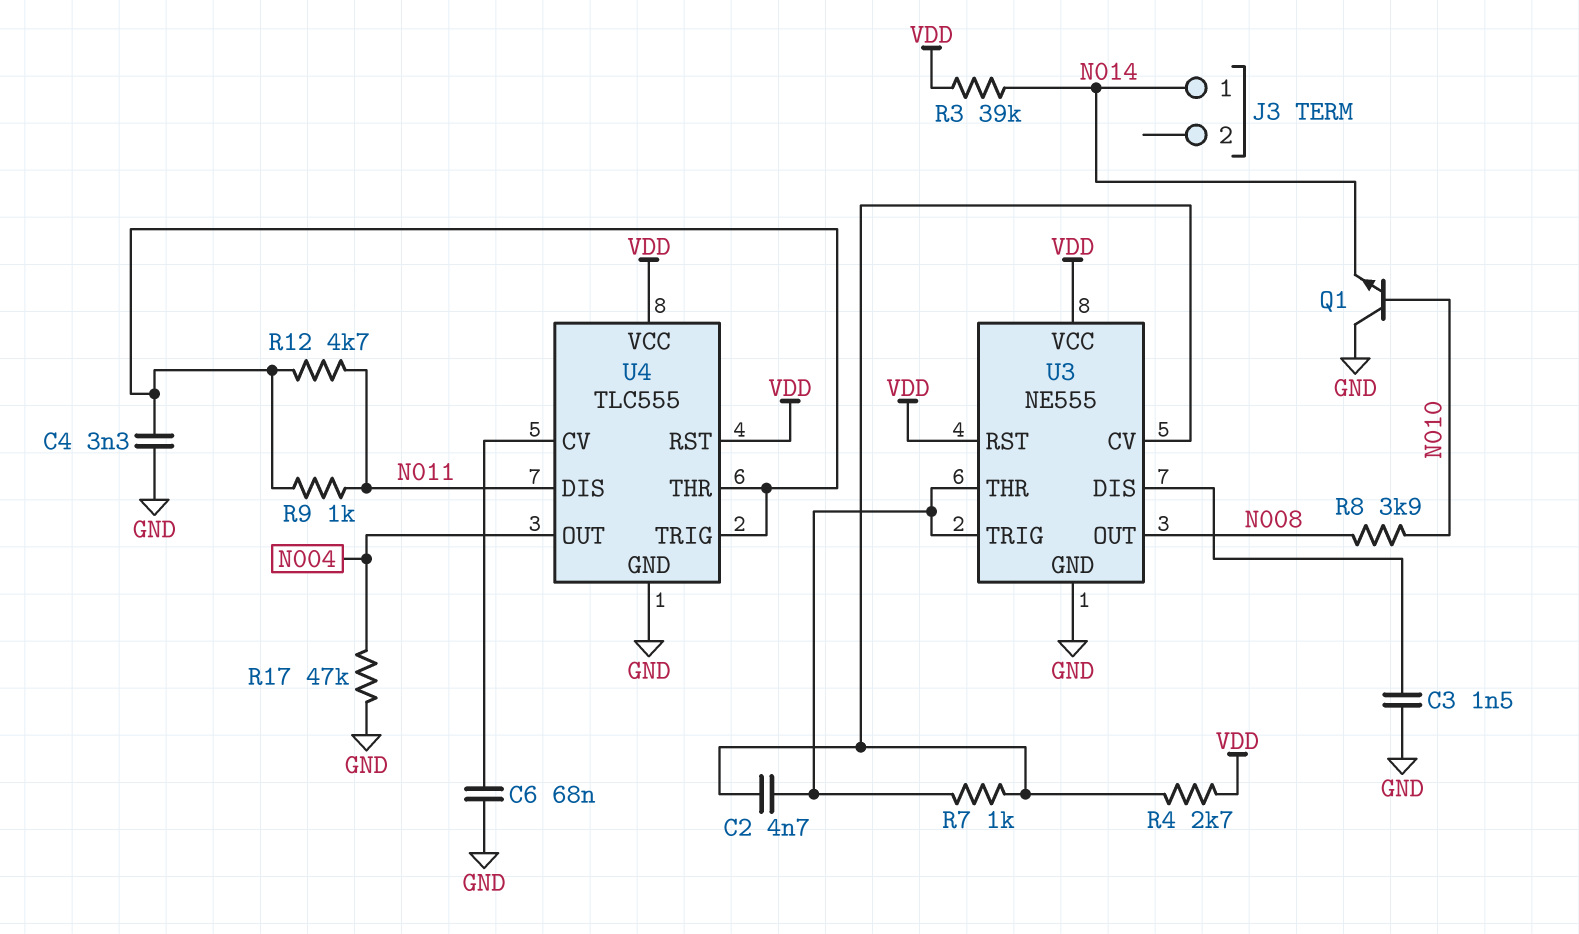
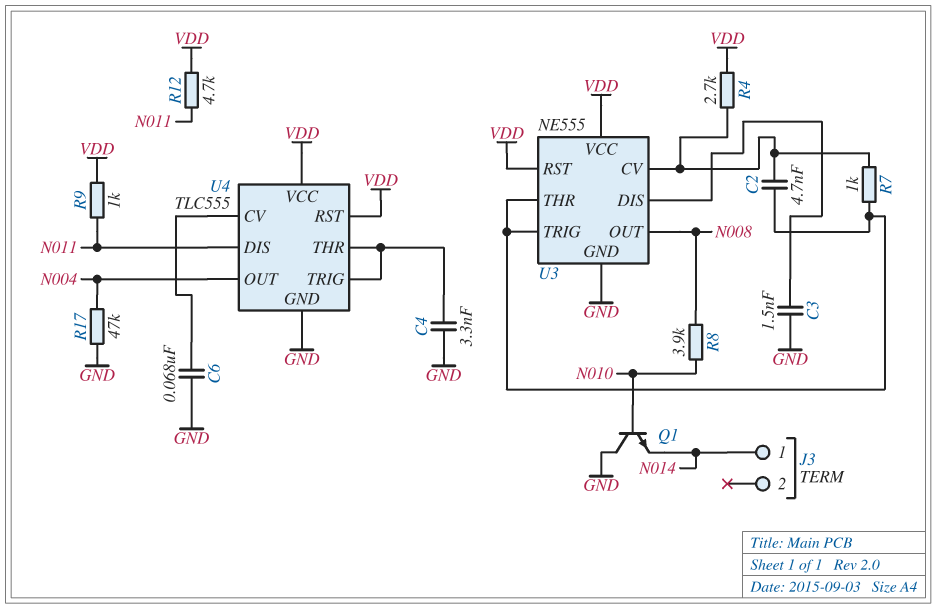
R3: 39k (N014, VDD) -> none
R9: 1k (N011, U4/THR) -> 1k (N011, VDD)
R12: 4.7k (N011, U4/THR) -> 4.7k (N011, VDD)

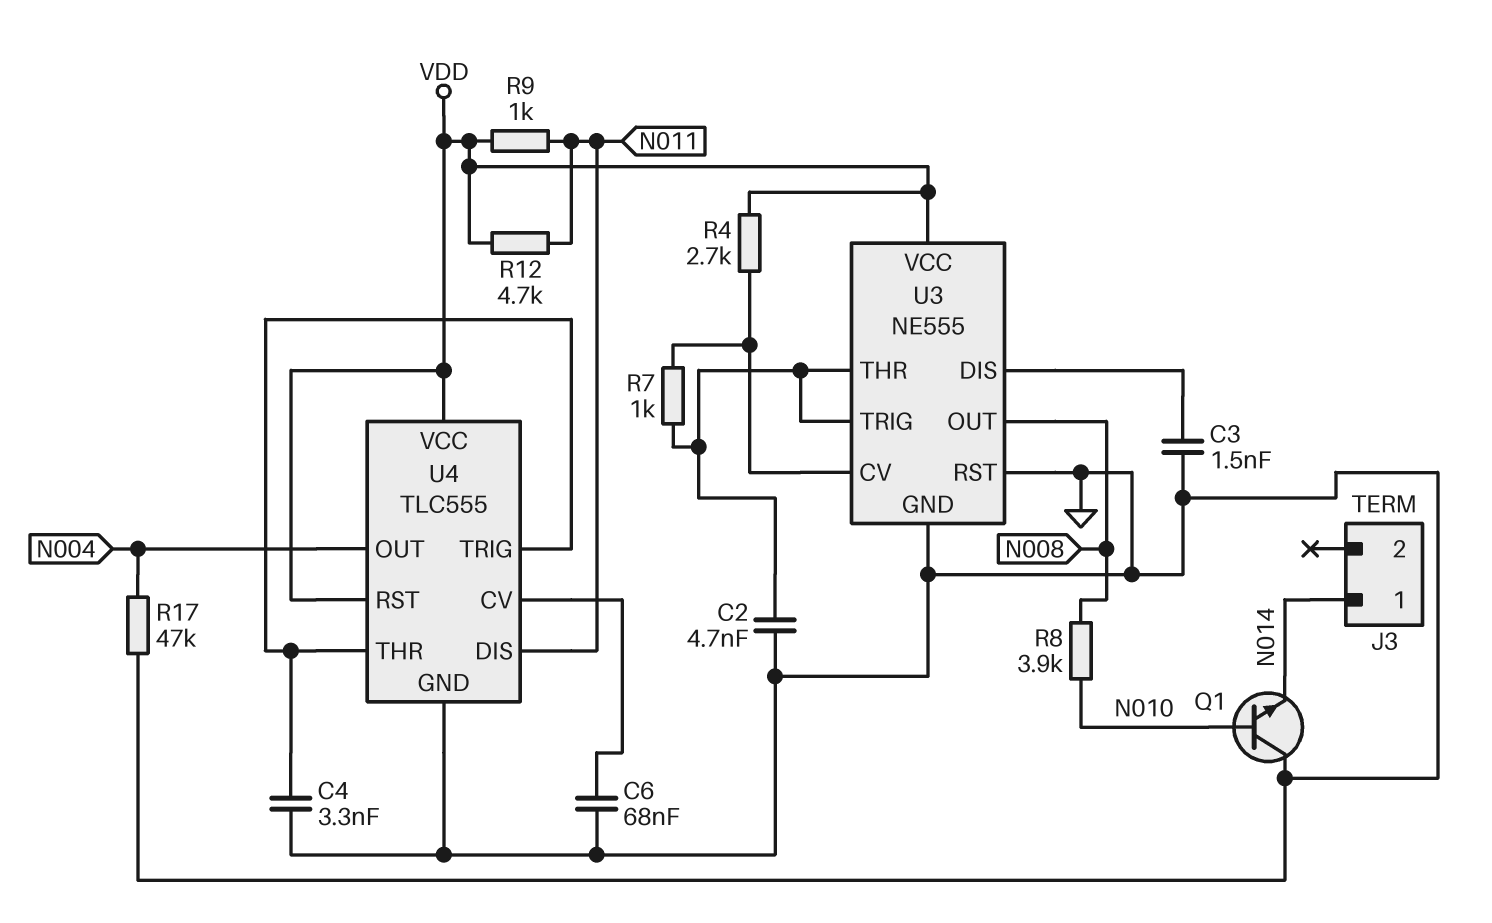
C2: 4.7nF (U3/CV, U3/THR) -> 4.7nF (GND, U3/THR)
U3 pin RST: VDD -> GND

